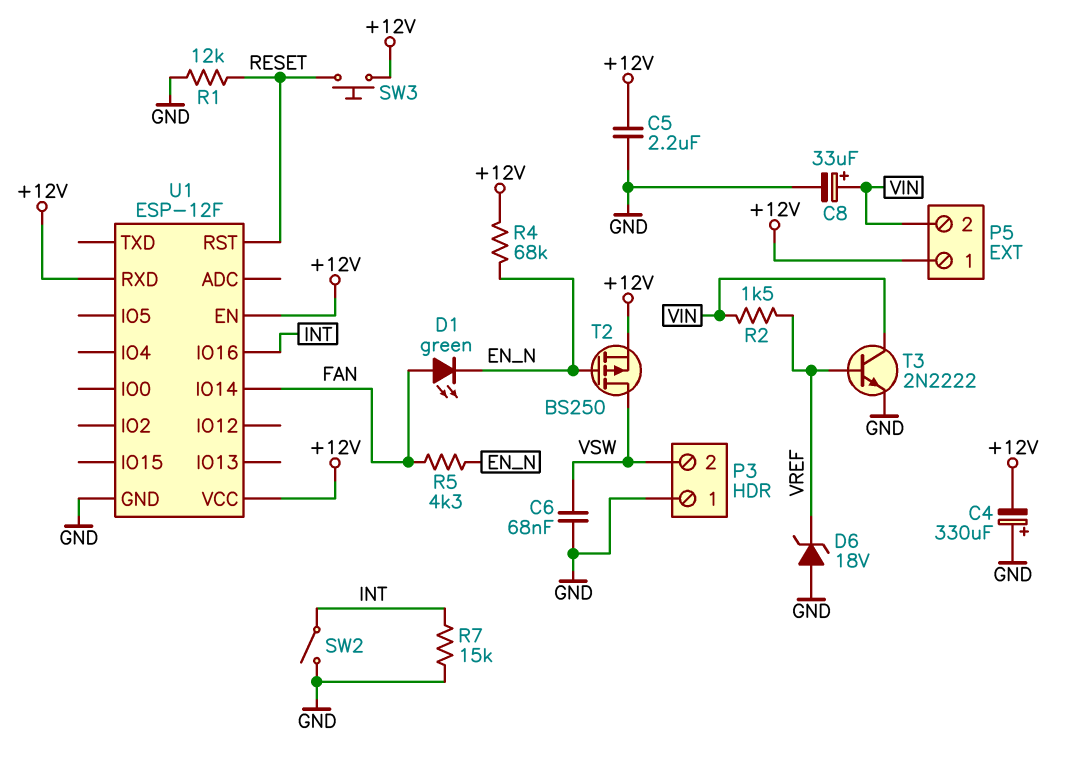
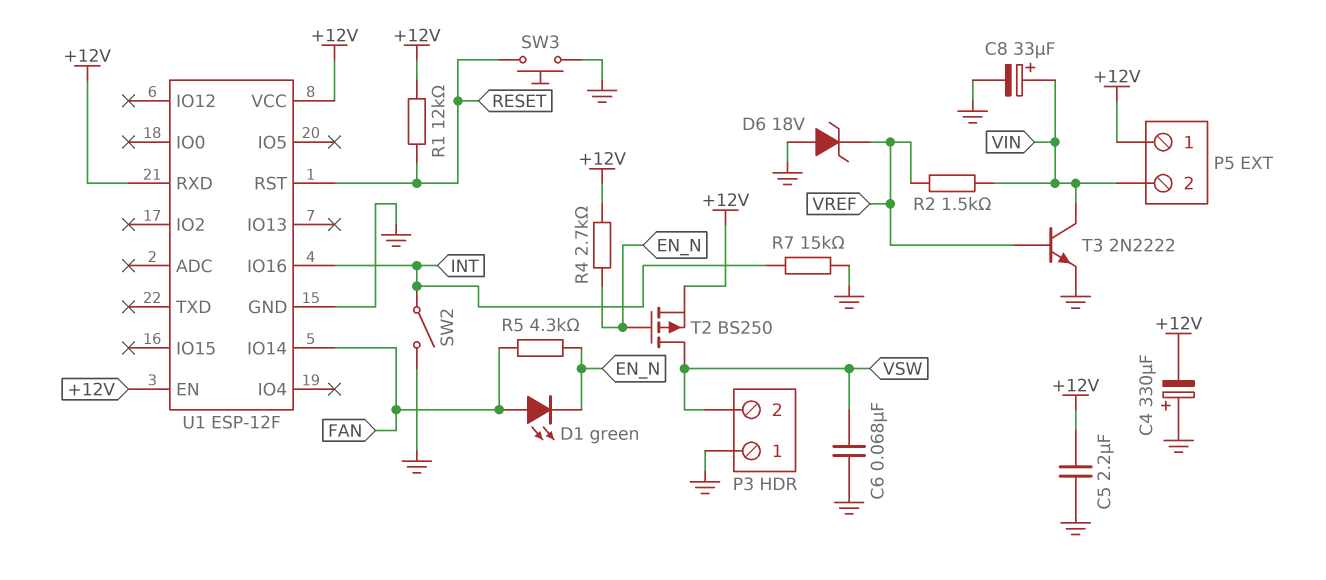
R1: 12k (GND, RESET) -> 12k (+12V, RESET)
R4: 68k (+12V, EN_N) -> 2.7k (+12V, EN_N)
SW3: button (+12V, RESET) -> button (GND, RESET)

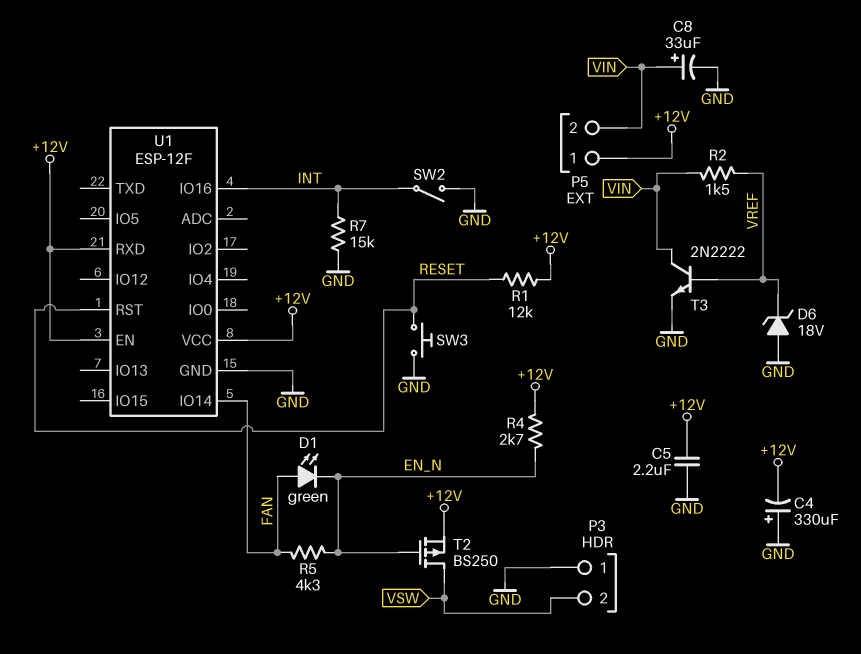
C6: 68nF (GND, VSW) -> none

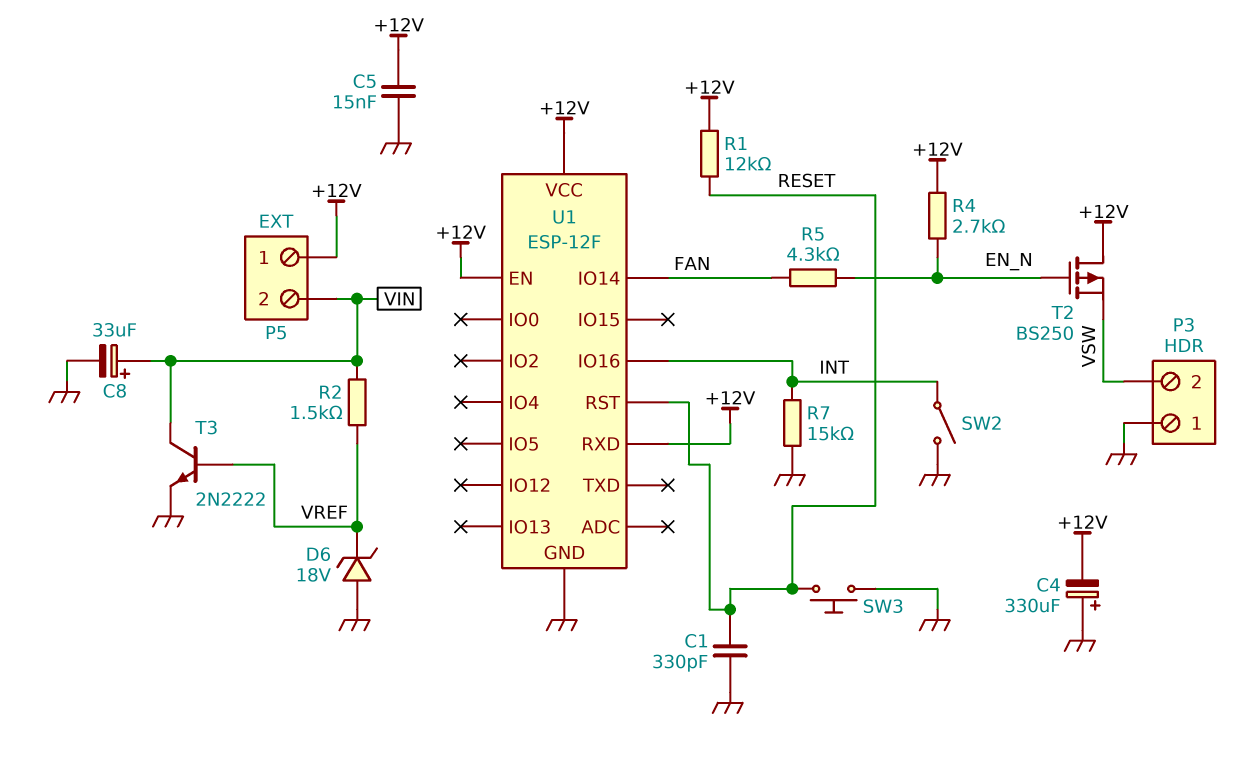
C1: none -> 330pF (GND, RESET)
C5: 2.2uF (+12V, GND) -> 15nF (+12V, GND)
D1: LED green (A FAN, K EN_N) -> none
T2: PMOS BS250 (G EN_N, D VSW, S +12V) -> PMOS BS250 (G EN_N, D +12V, S VSW)

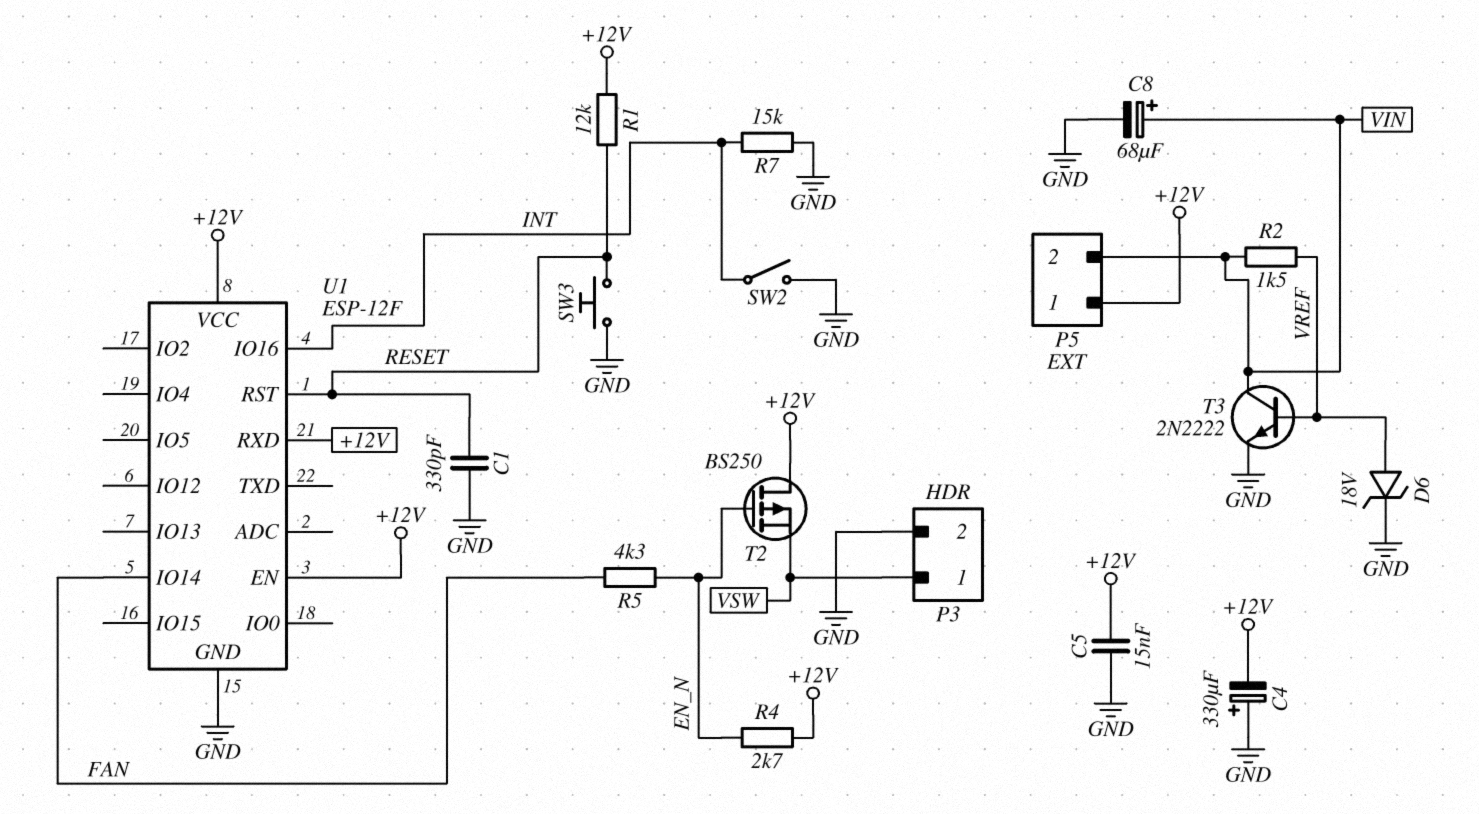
C8: 33uF (plus VIN, minus GND) -> 68uF (plus VIN, minus GND)
D6: zener 18V (A GND, K VREF) -> zener 18V (A VREF, K GND)
P3 pin 1: GND -> VSW
P3 pin 2: VSW -> GND

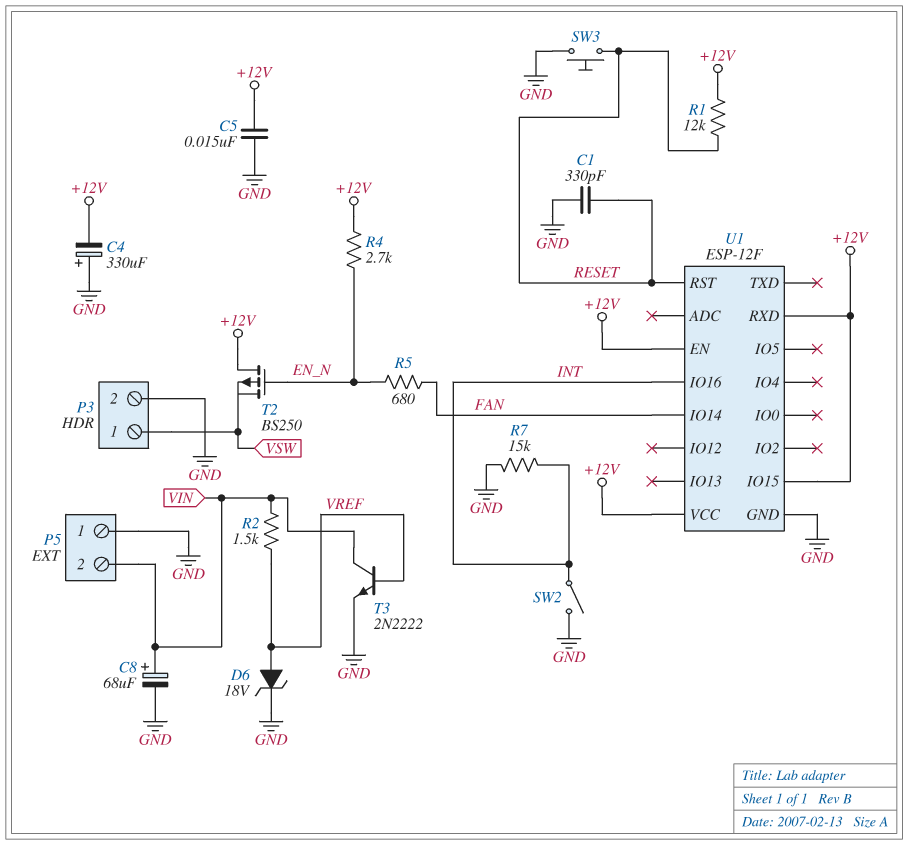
P5 pin 1: +12V -> GND
R5: 4.3k (EN_N, FAN) -> 680 (EN_N, FAN)
U1 pin IO15: none -> +12V

